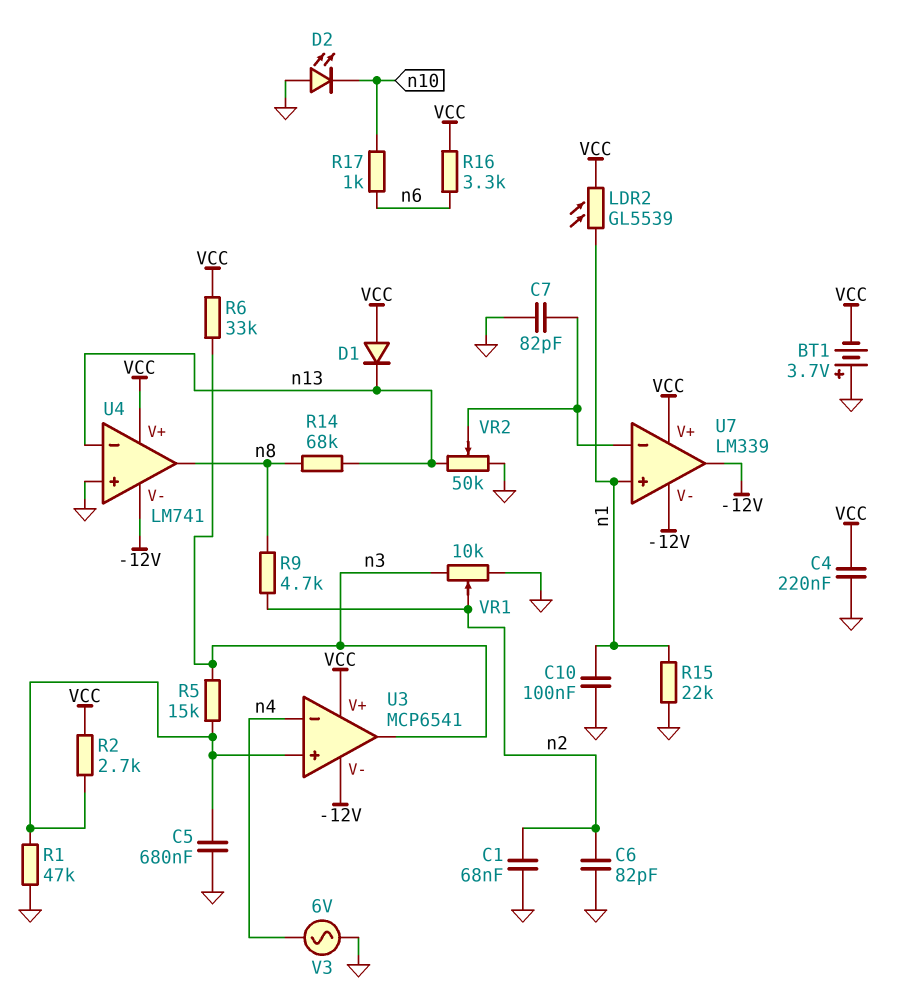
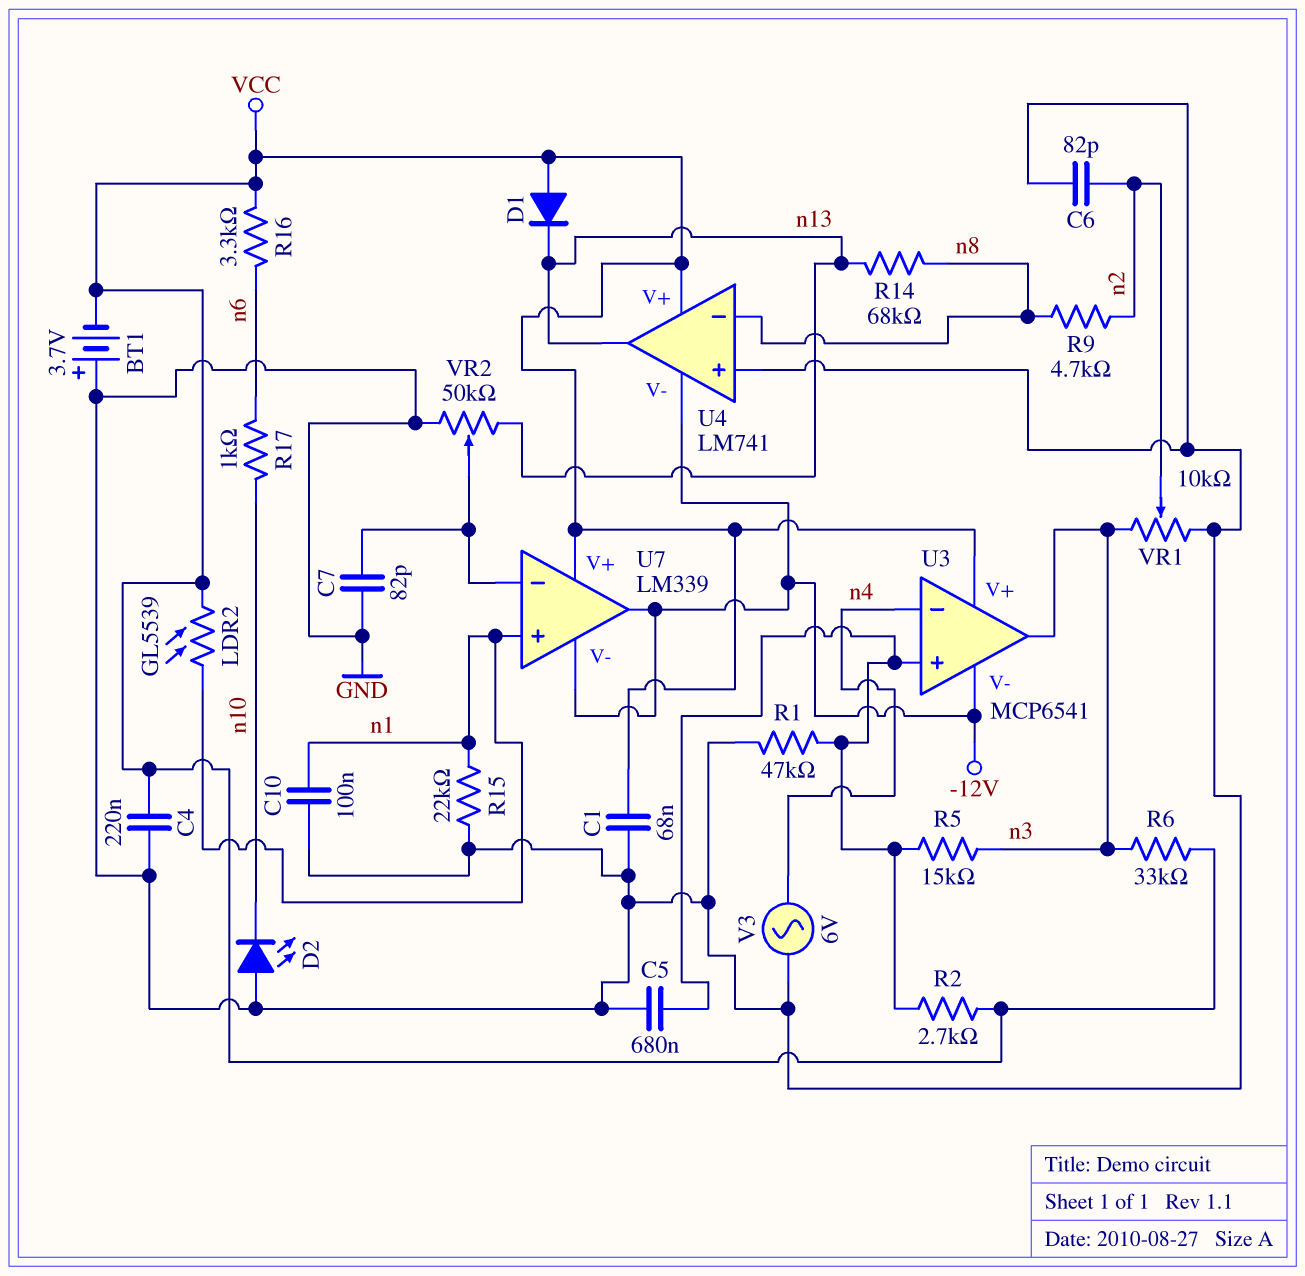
C1: 68nF (GND, n2) -> 68nF (GND, VCC)
U4 pin in-: n13 -> n8
U4 pin out: n8 -> n13

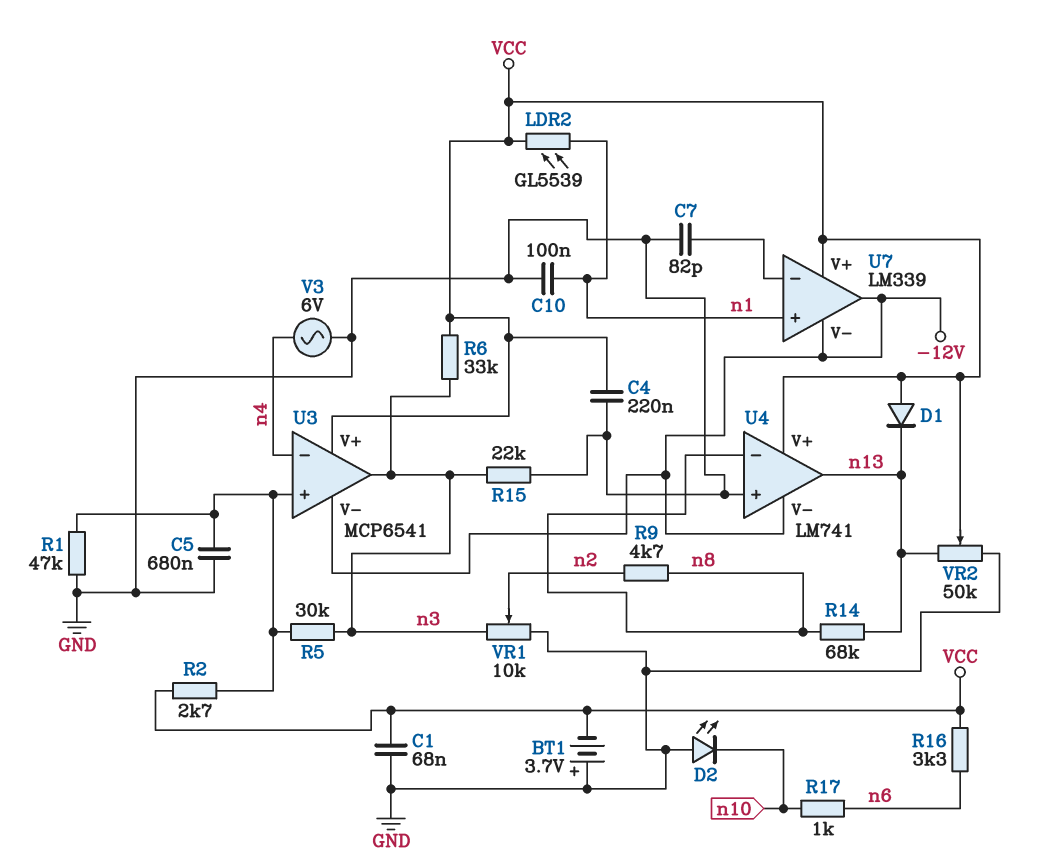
C6: 82pF (GND, n2) -> none
R5: 15k (U3/in+, n3) -> 30k (U3/in+, n3)
R15: 22k (GND, n1) -> 22k (GND, n3)
VR2: 50k (GND, n13, wiper U7/in-) -> 50k (GND, n13, wiper VCC)

